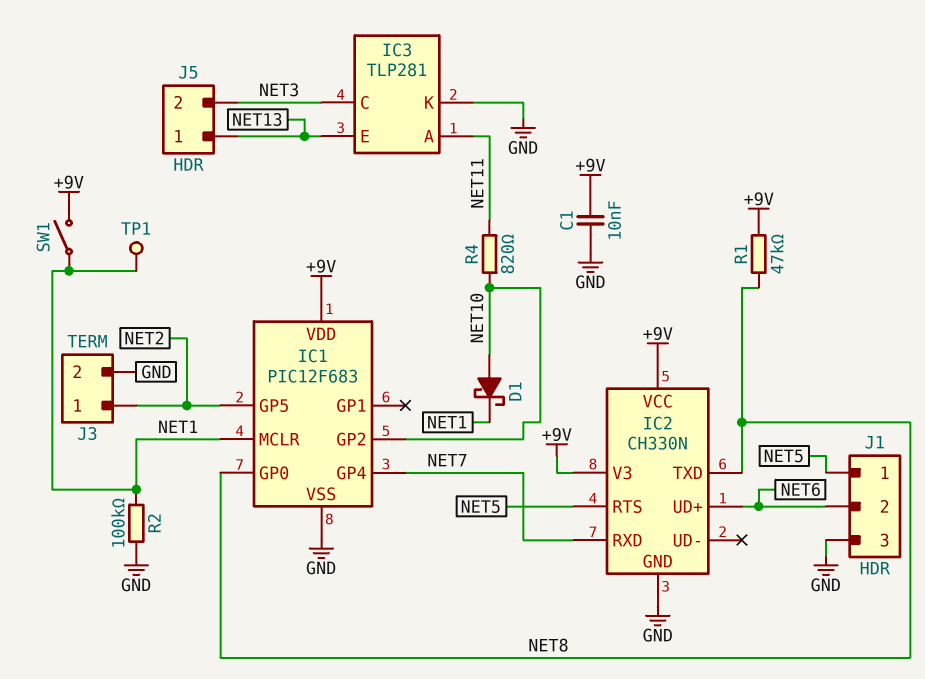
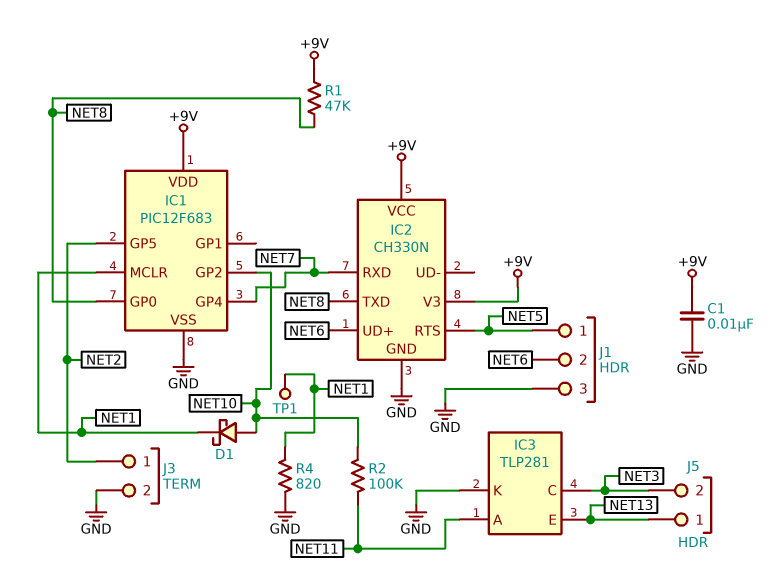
R2: 100k (GND, NET1) -> 100k (NET10, NET11)
R4: 820 (NET10, NET11) -> 820 (GND, NET1)
SW1: switch (+9V, NET1) -> none

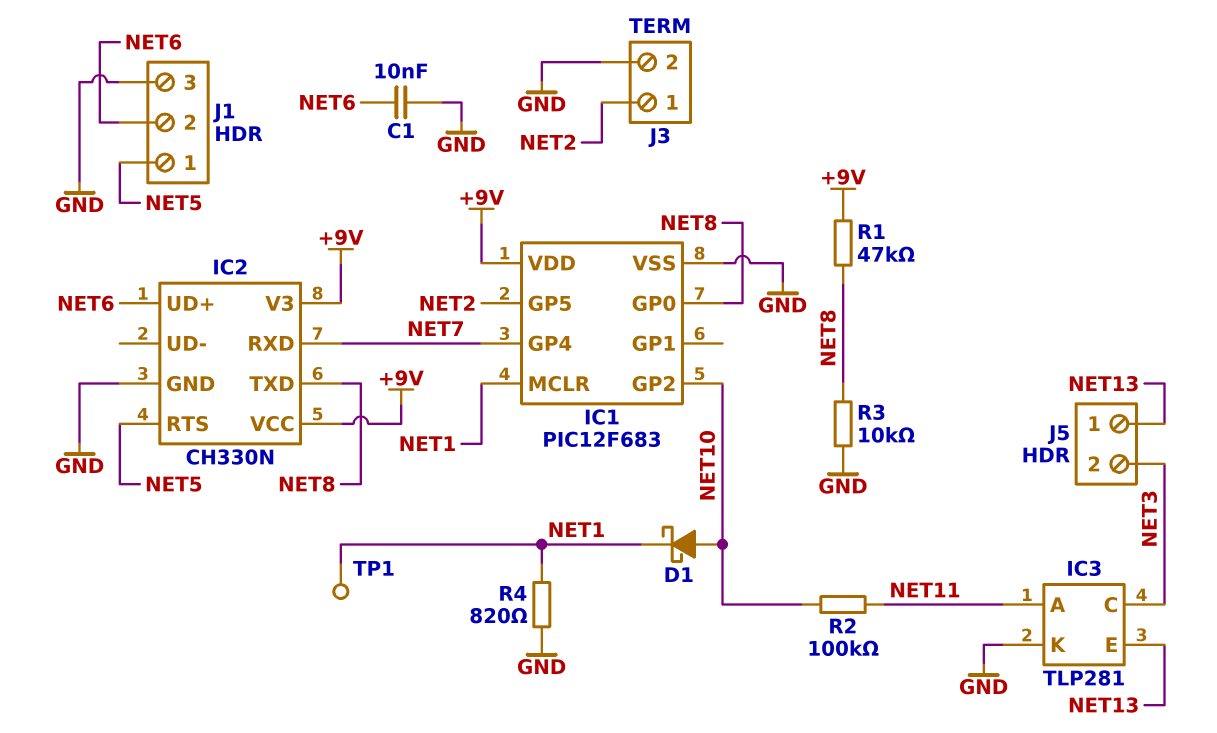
C1: 10nF (+9V, GND) -> 10nF (GND, NET6)
R3: none -> 10k (GND, NET8)

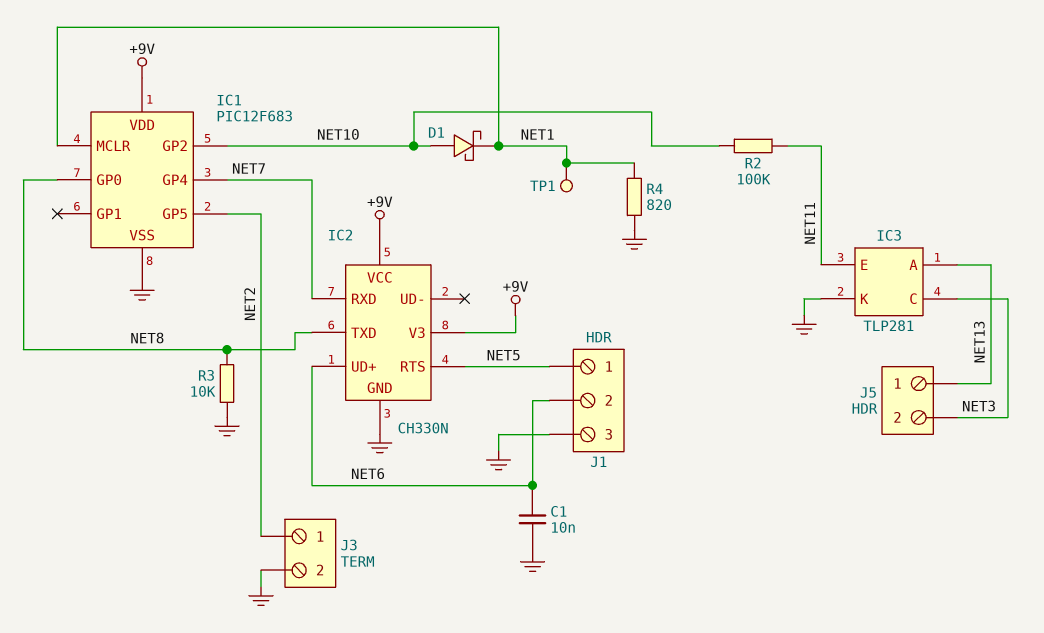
IC3 pin A: NET11 -> NET13
IC3 pin E: NET13 -> NET11
R1: 47k (+9V, NET8) -> none

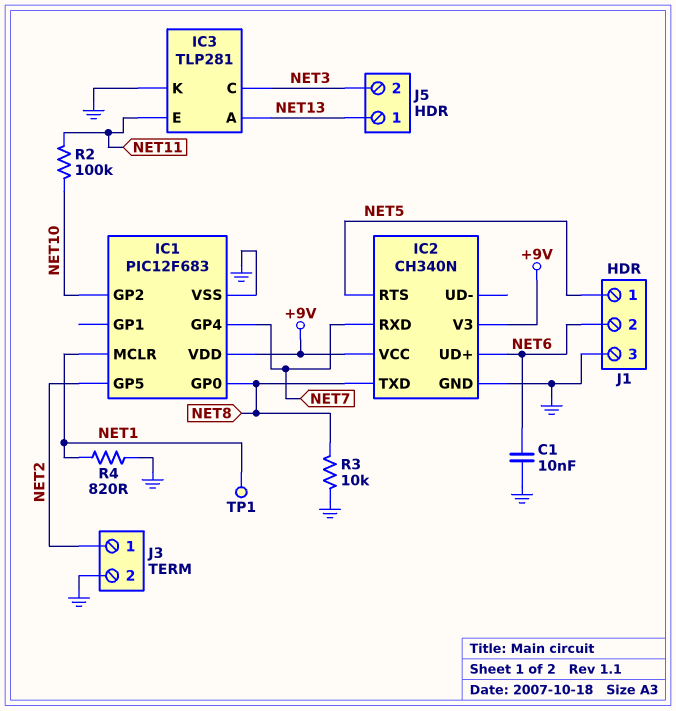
D1: schottky (A NET10, K NET1) -> none
IC2: CH330N -> CH340N

